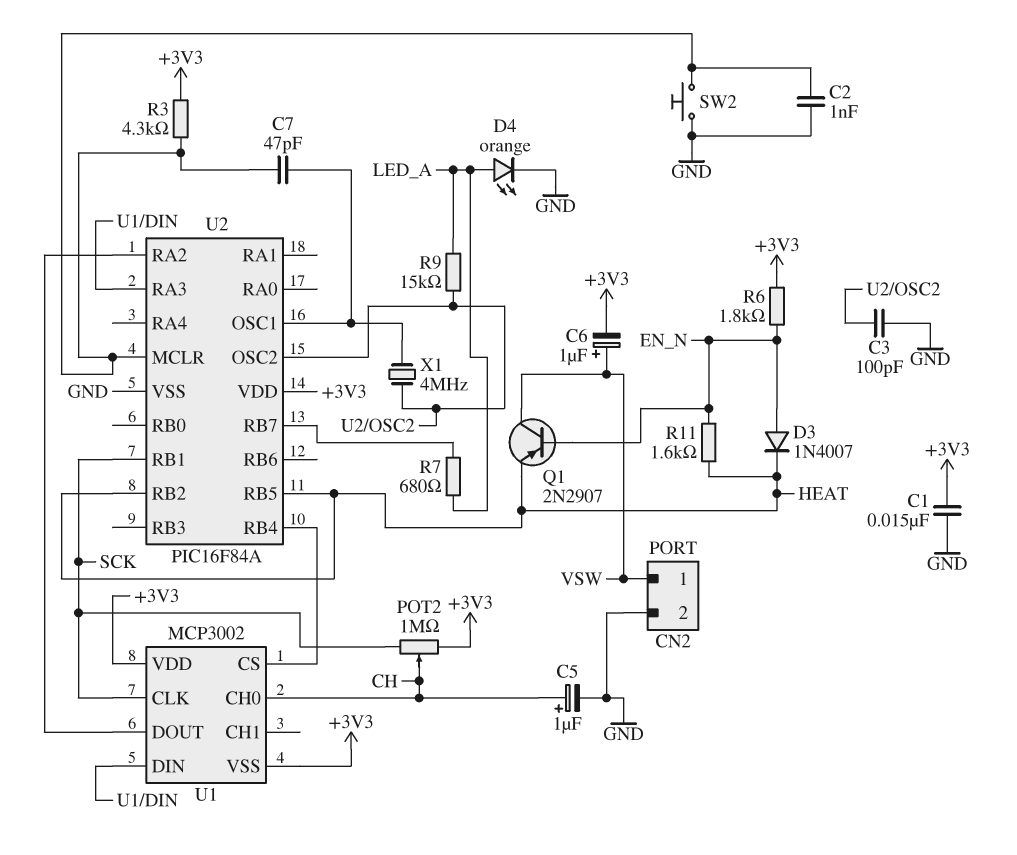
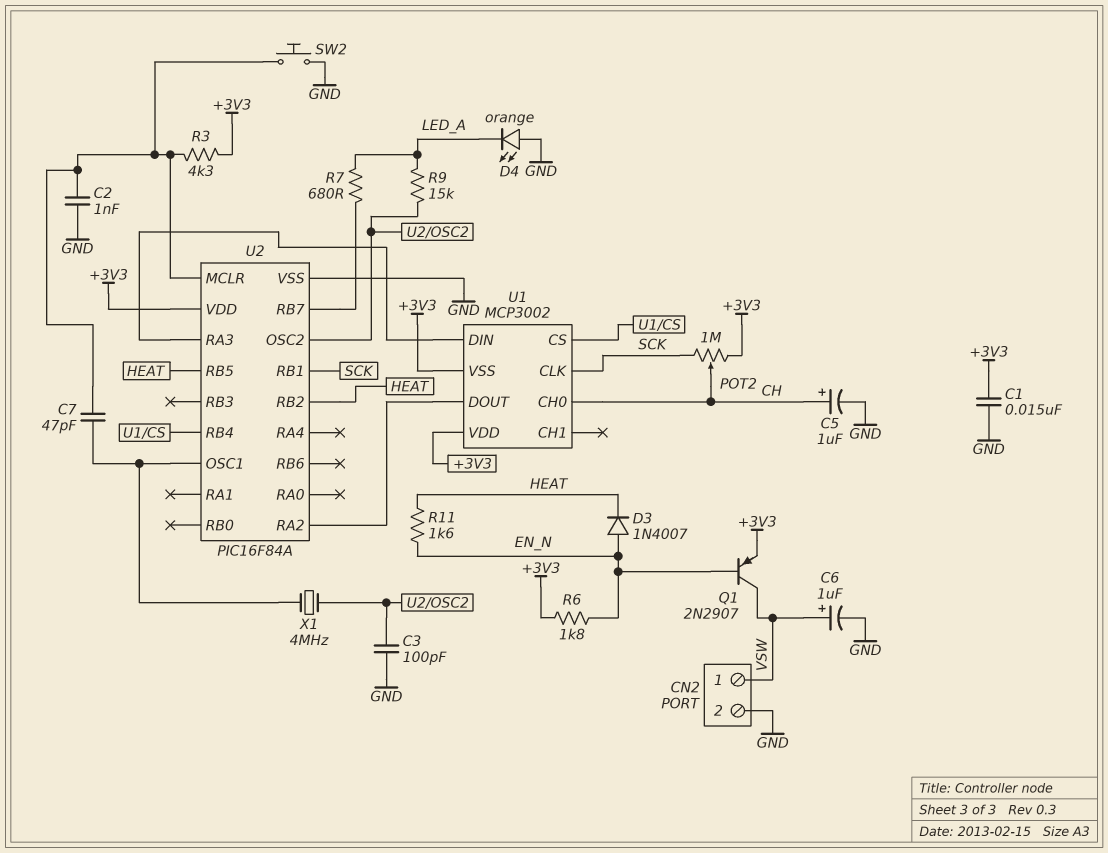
C6: 1uF (plus VSW, minus +3V3) -> 1uF (plus VSW, minus GND)
D4: LED orange (A LED_A, K GND) -> LED orange (A GND, K LED_A)
Q1: PNP 2N2907 (B EN_N, C VSW, E HEAT) -> PNP 2N2907 (B EN_N, C VSW, E +3V3)

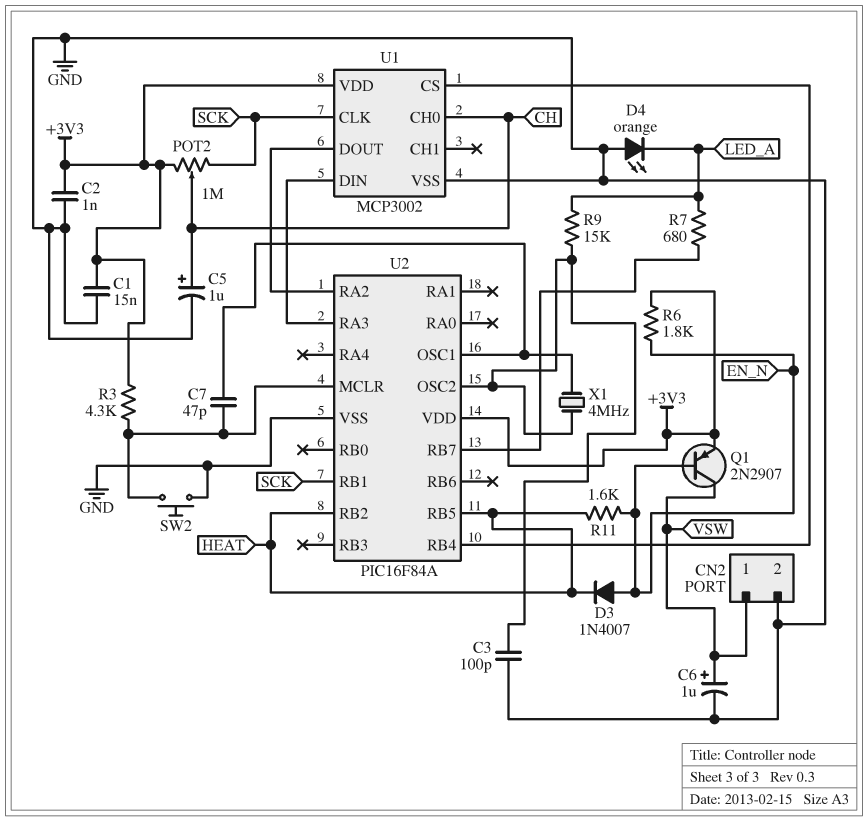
C2: 1nF (GND, U2/MCLR) -> 1nF (+3V3, GND)
U1 pin VSS: +3V3 -> GND

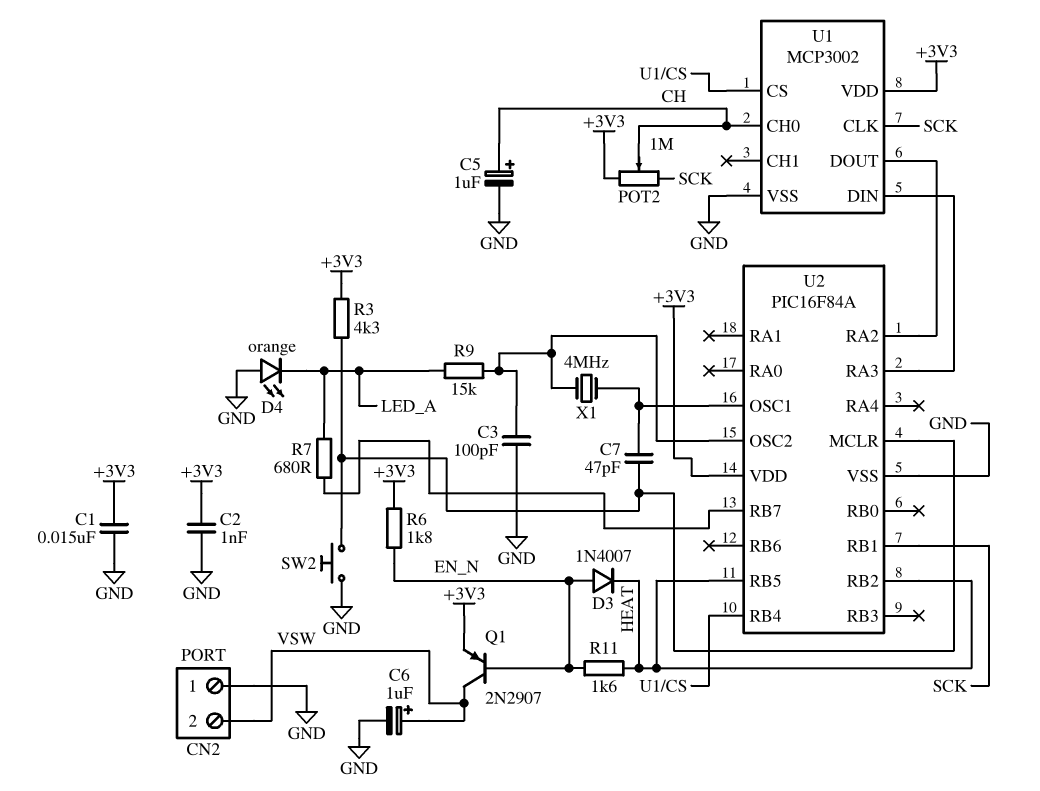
CN2 pin 1: VSW -> GND
CN2 pin 2: GND -> VSW

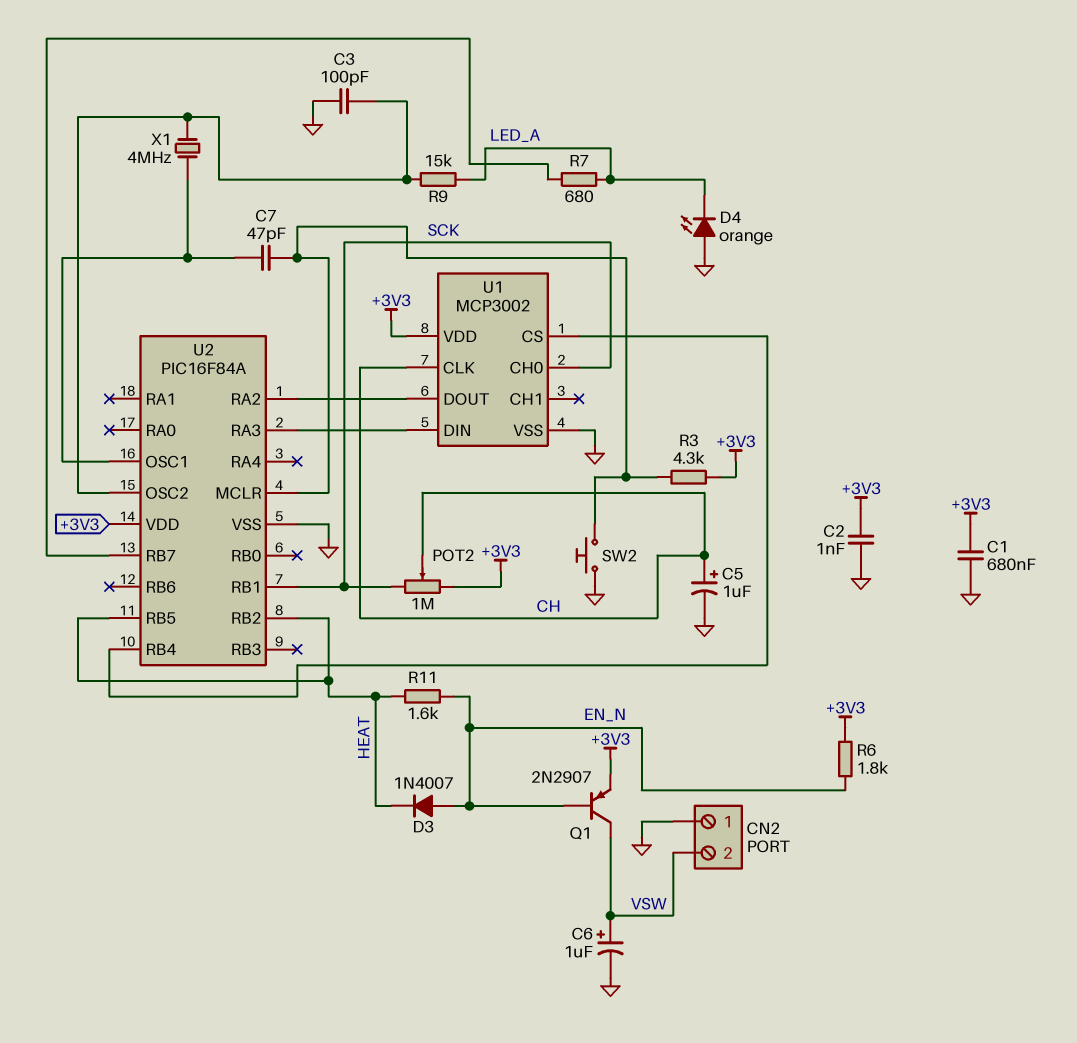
C1: 15nF (+3V3, GND) -> 680nF (+3V3, GND)
U1 pin CH0: CH -> SCK
U1 pin CLK: SCK -> CH

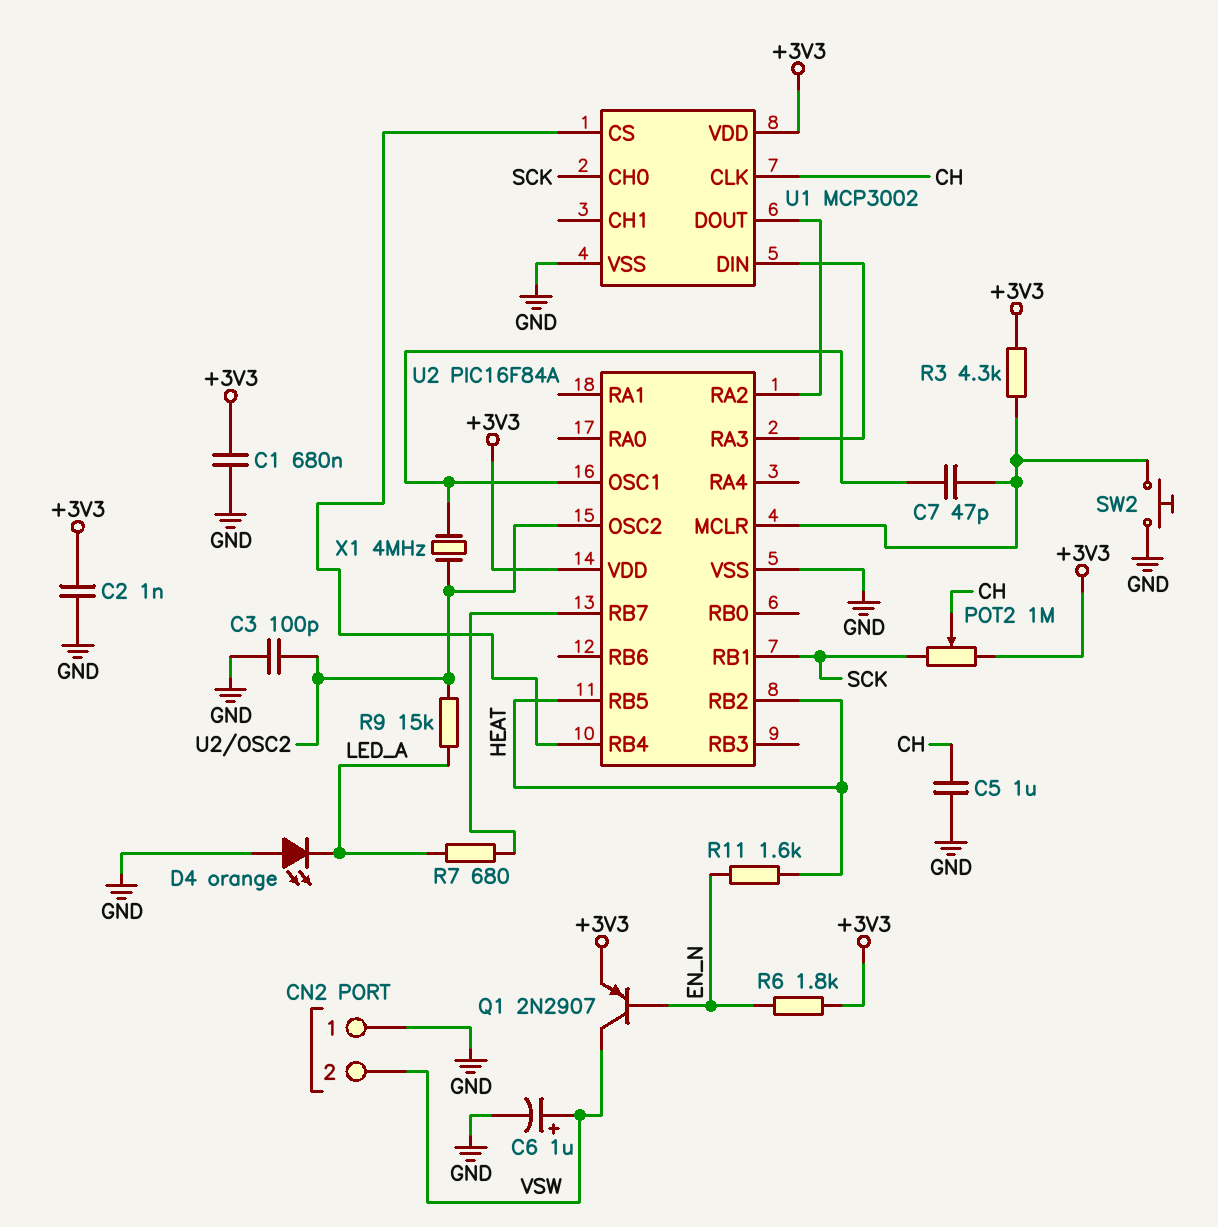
C5: 1uF (plus CH, minus GND) -> 1uF (CH, GND)
D3: diode 1N4007 (A EN_N, K HEAT) -> none

